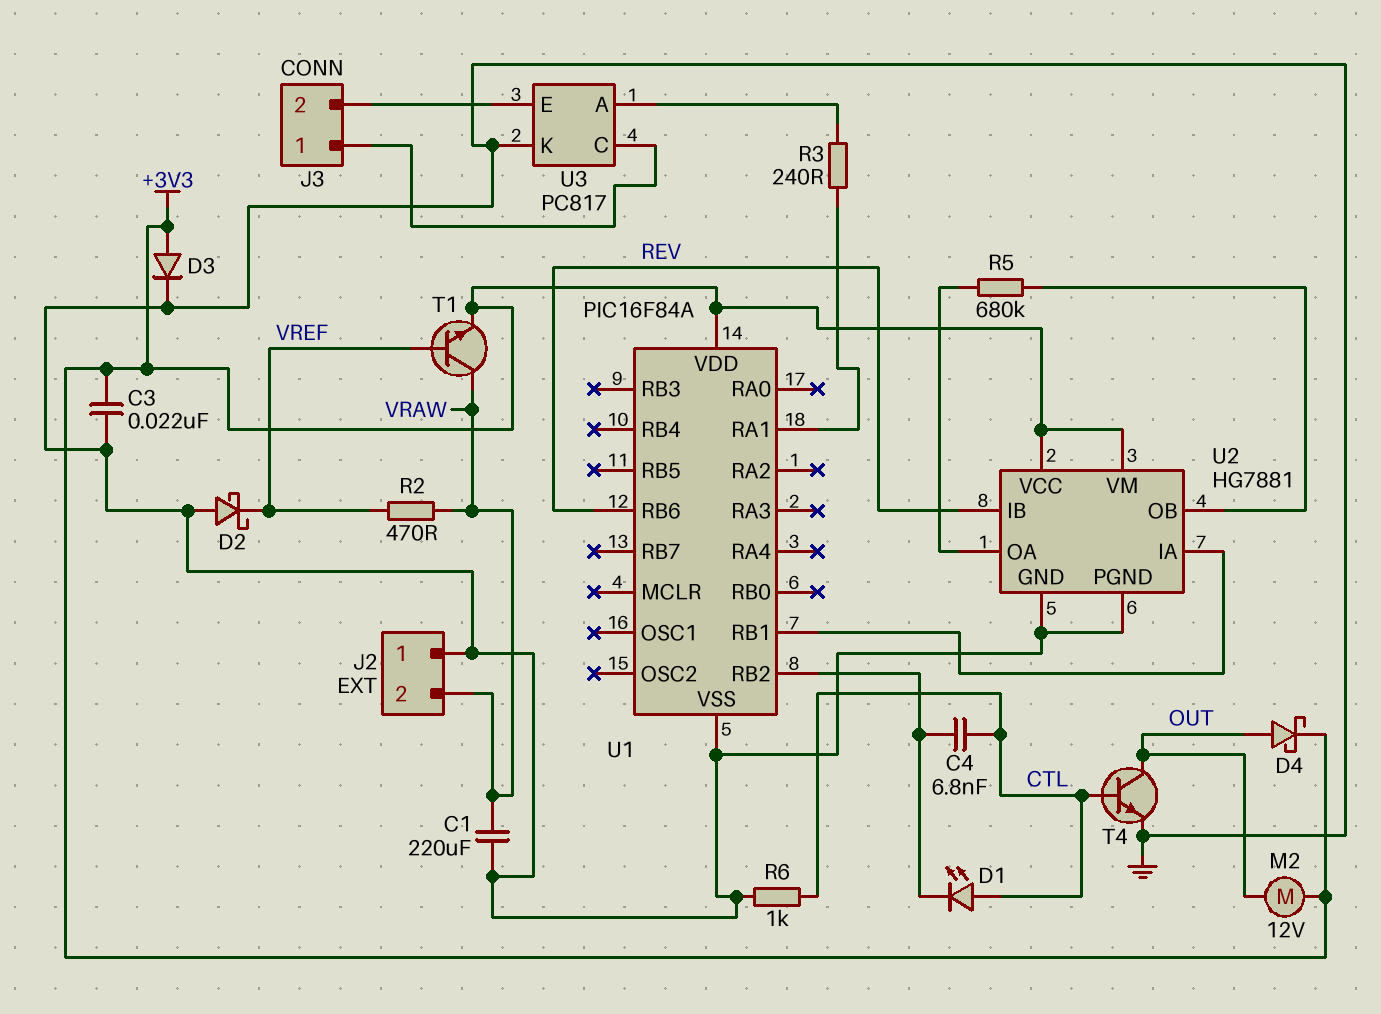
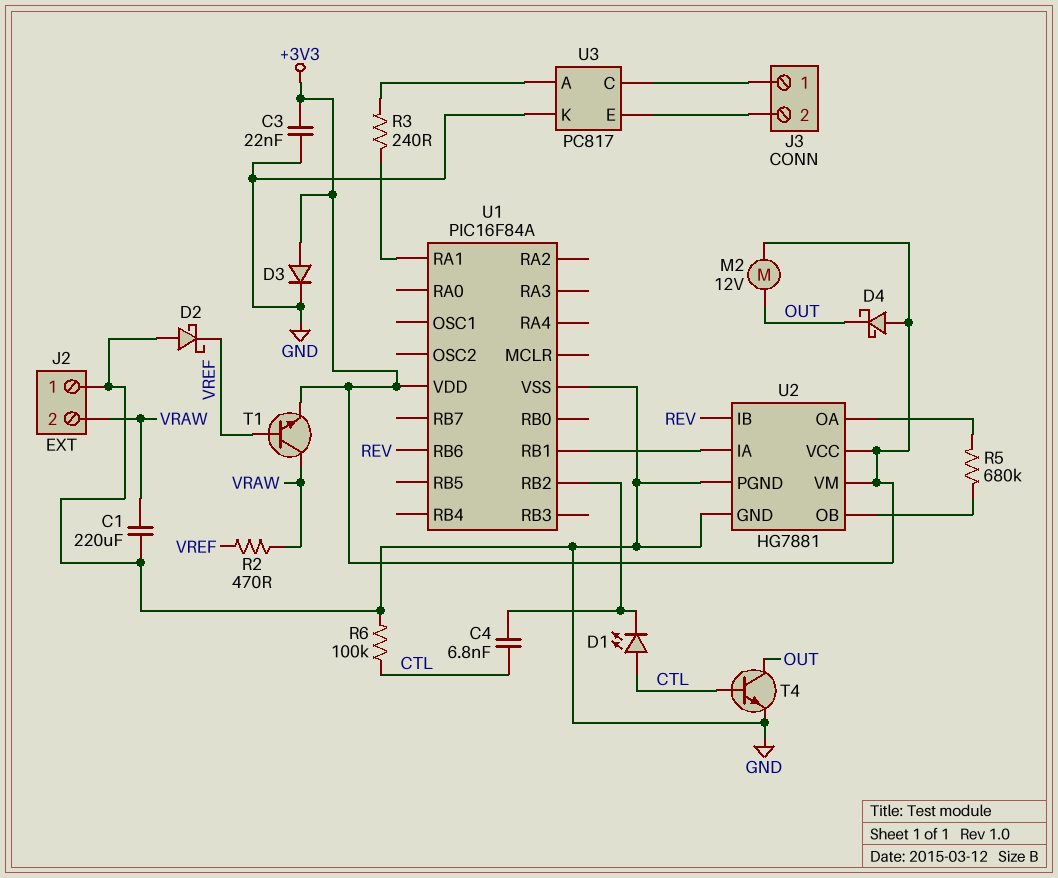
D4: schottky (A OUT, K +3V3) -> schottky (A +3V3, K OUT)
R6: 1k (CTL, GND) -> 100k (CTL, GND)

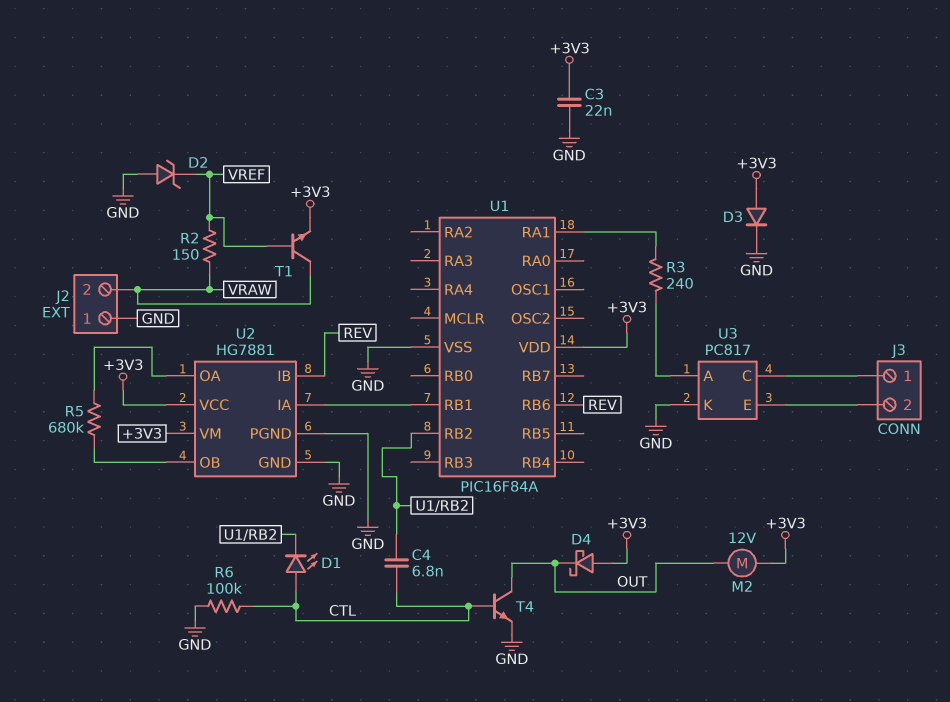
C1: 220uF (GND, VRAW) -> none
D2: schottky (A GND, K VREF) -> zener (A GND, K VREF)
R2: 470 (VRAW, VREF) -> 150 (VRAW, VREF)

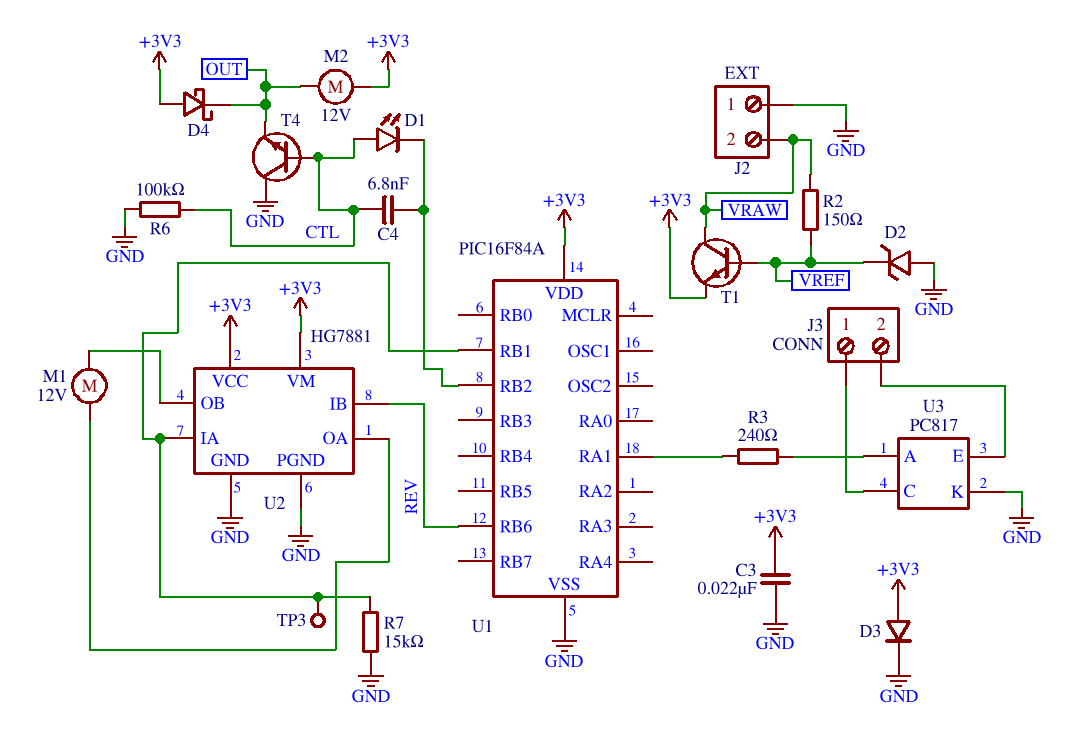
M1: none -> motor 12V (U2/OA, U2/OB)
R5: 680k (U2/OA, U2/OB) -> none
R7: none -> 15k (GND, U1/RB1)
T4: NPN (B CTL, C OUT, E GND) -> NPN (B CTL, C GND, E OUT)
TP3: none -> test point (U1/RB1)

